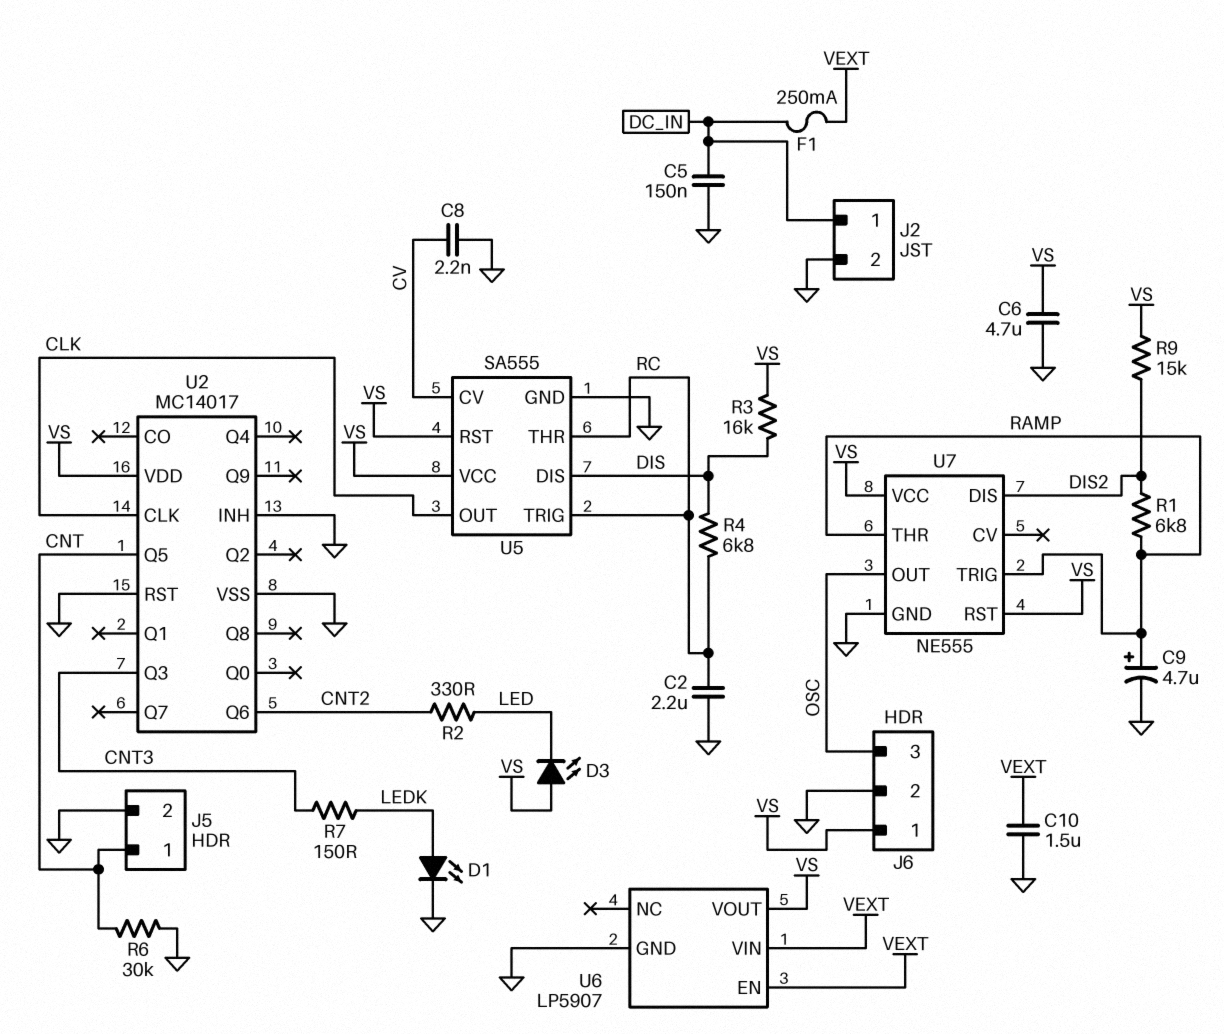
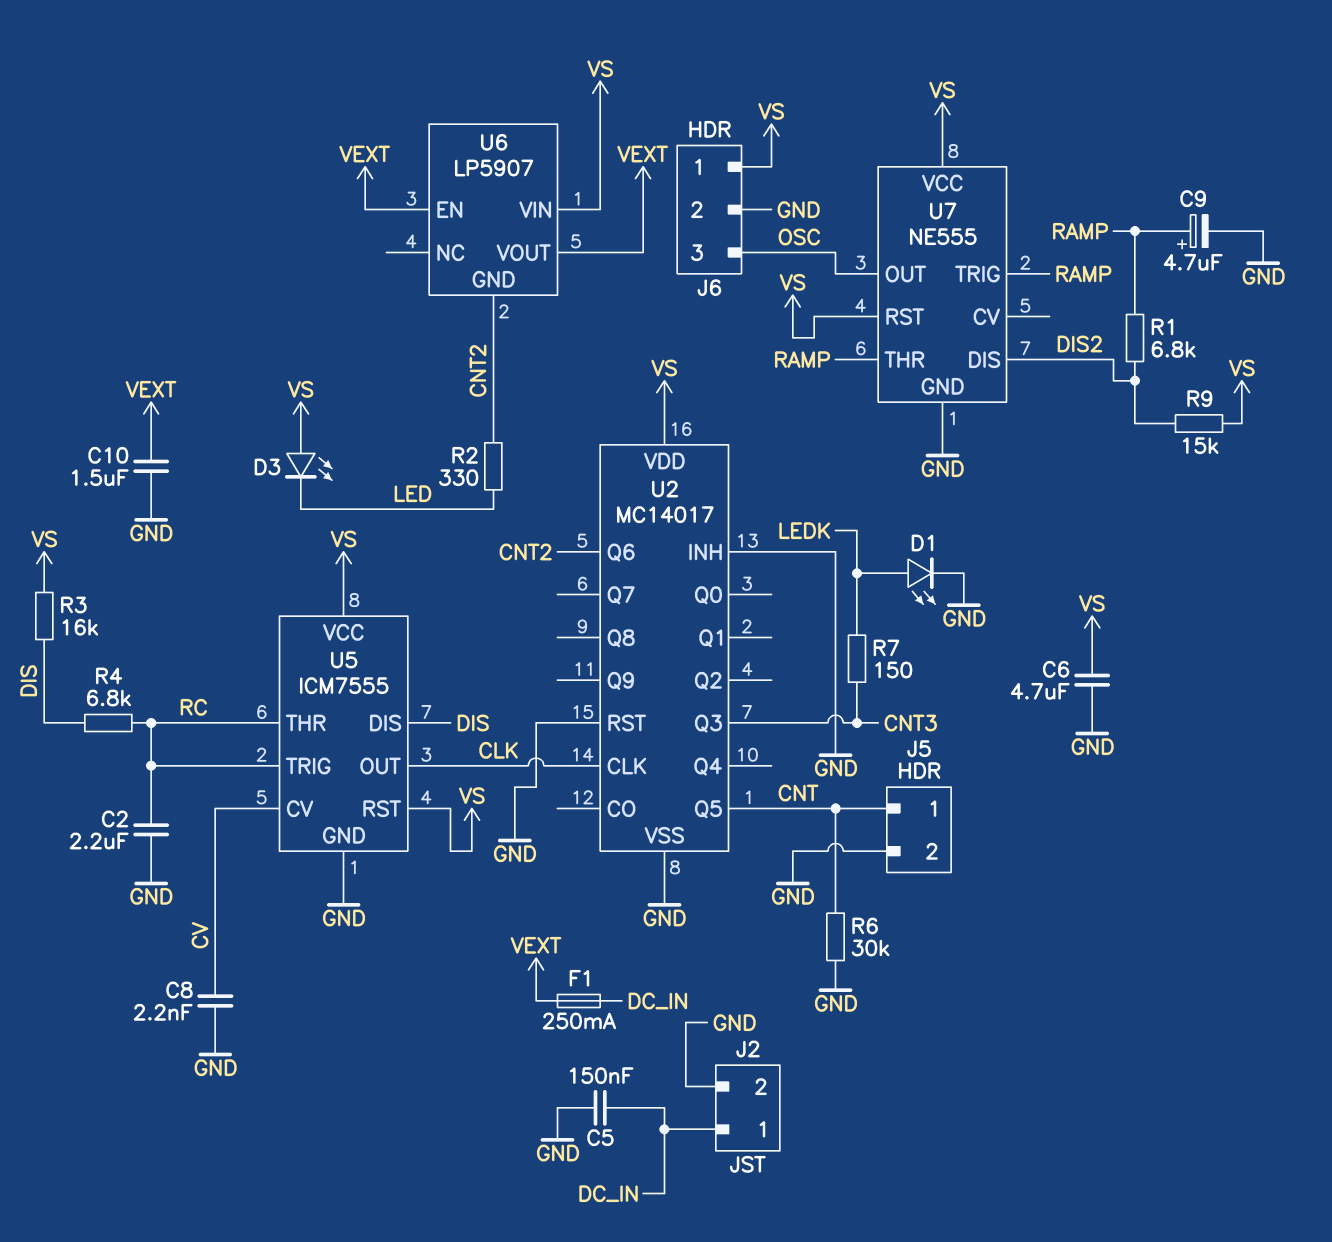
U5: SA555 -> ICM7555
U6 pin GND: GND -> CNT2
U6 pin VIN: VEXT -> VS
U6 pin VOUT: VS -> VEXT

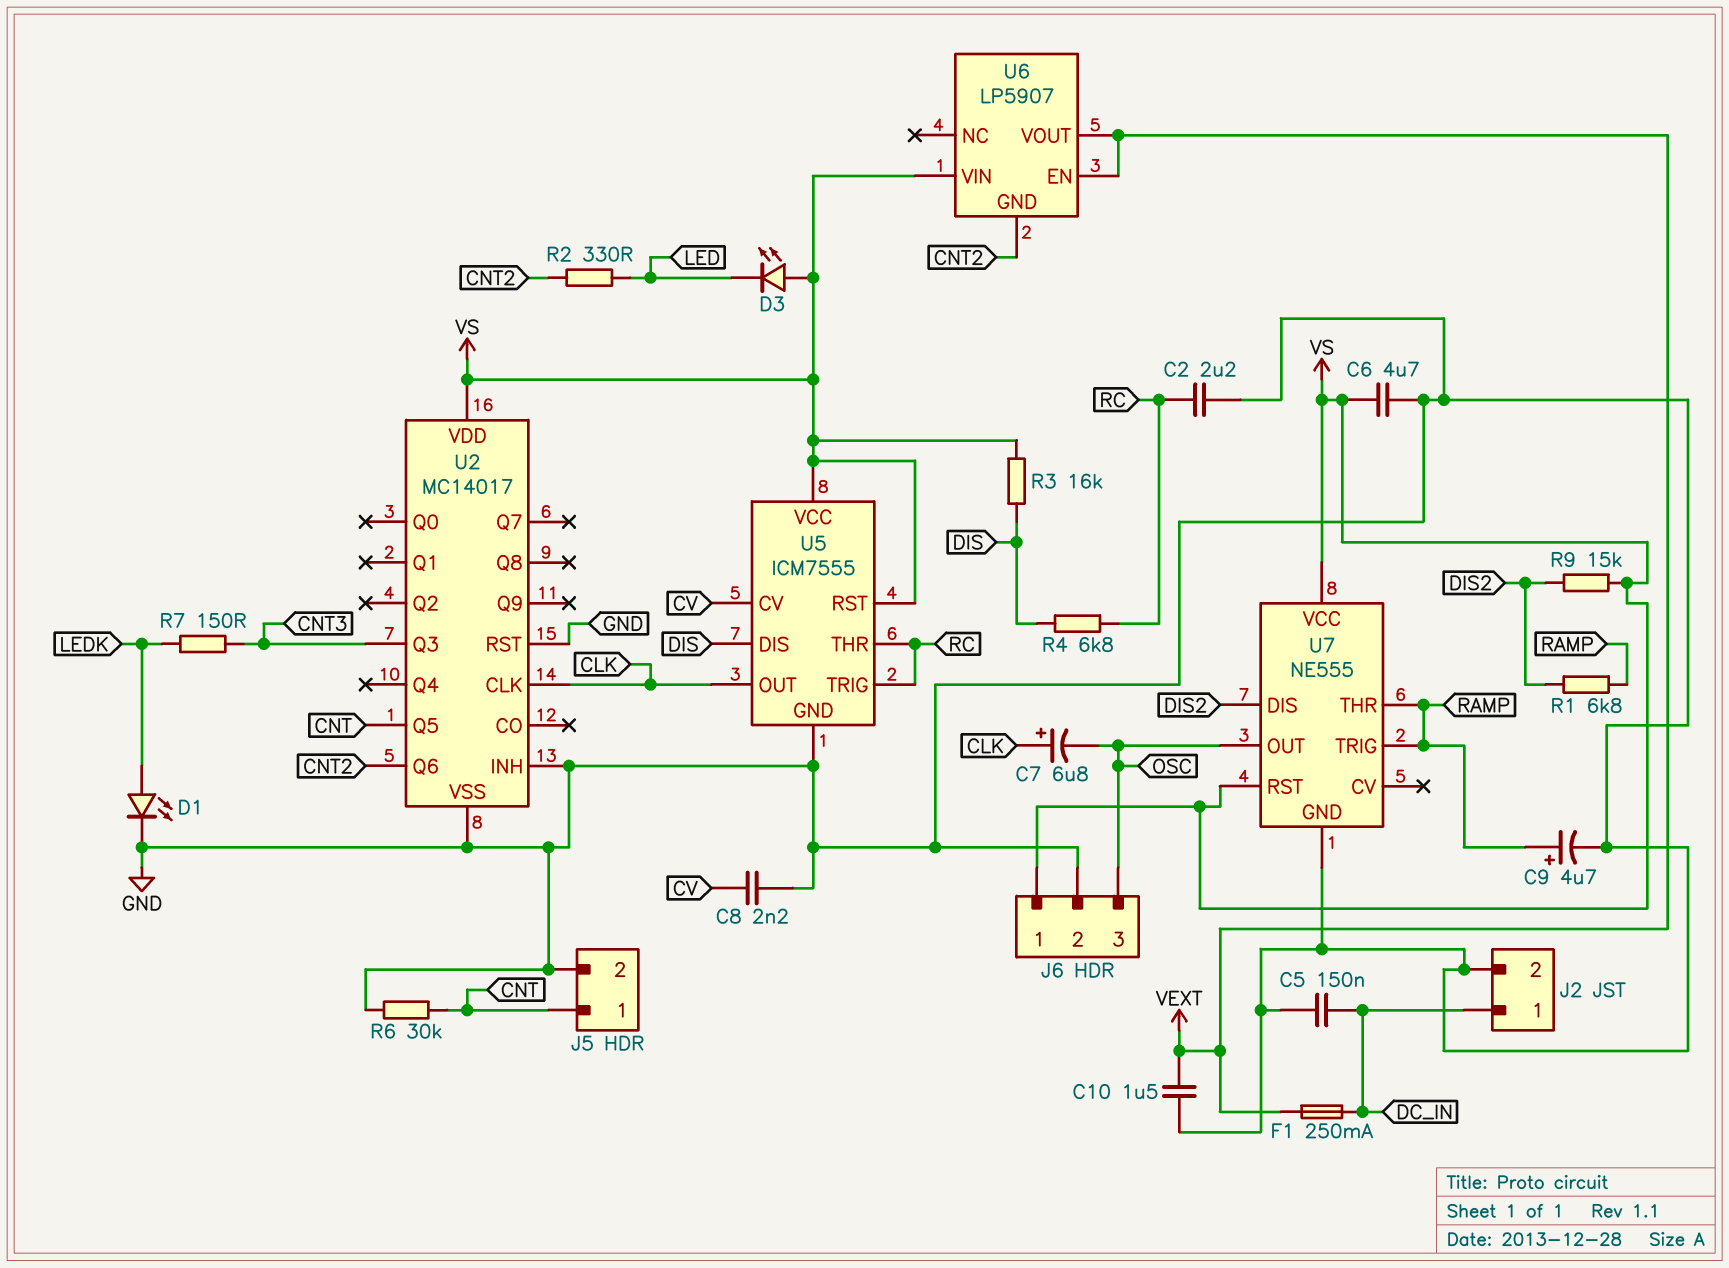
C7: none -> 6.8uF (plus CLK, minus OSC)

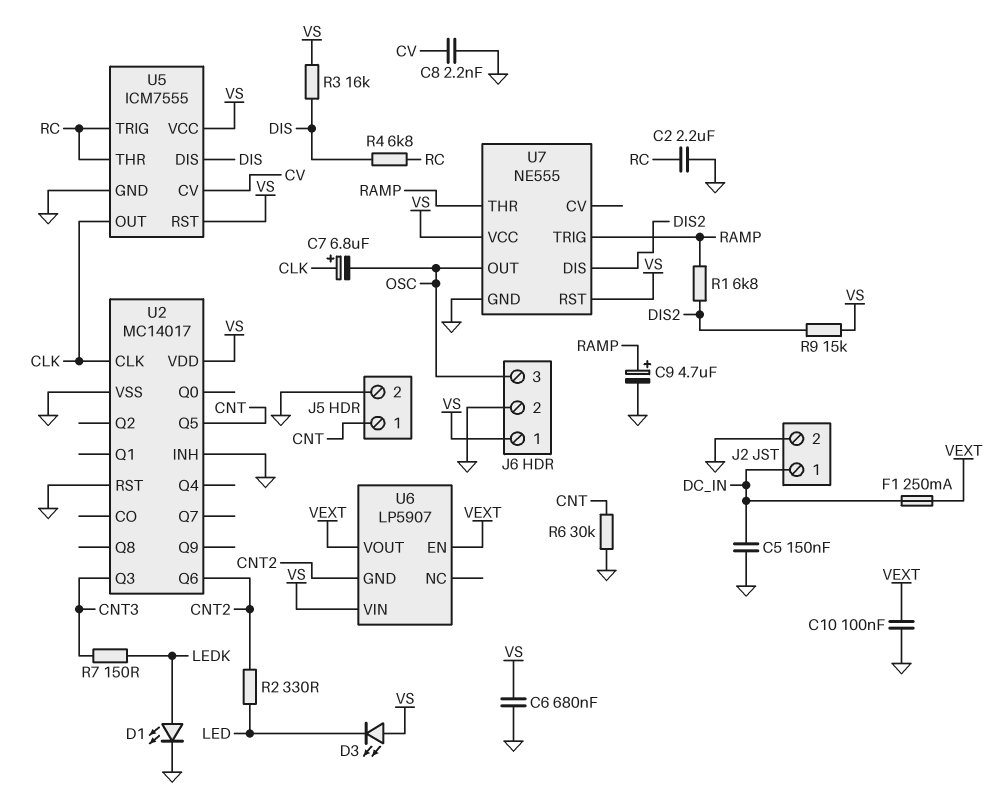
C6: 4.7uF (GND, VS) -> 680nF (GND, VS)
C10: 1.5uF (GND, VEXT) -> 100nF (GND, VEXT)

